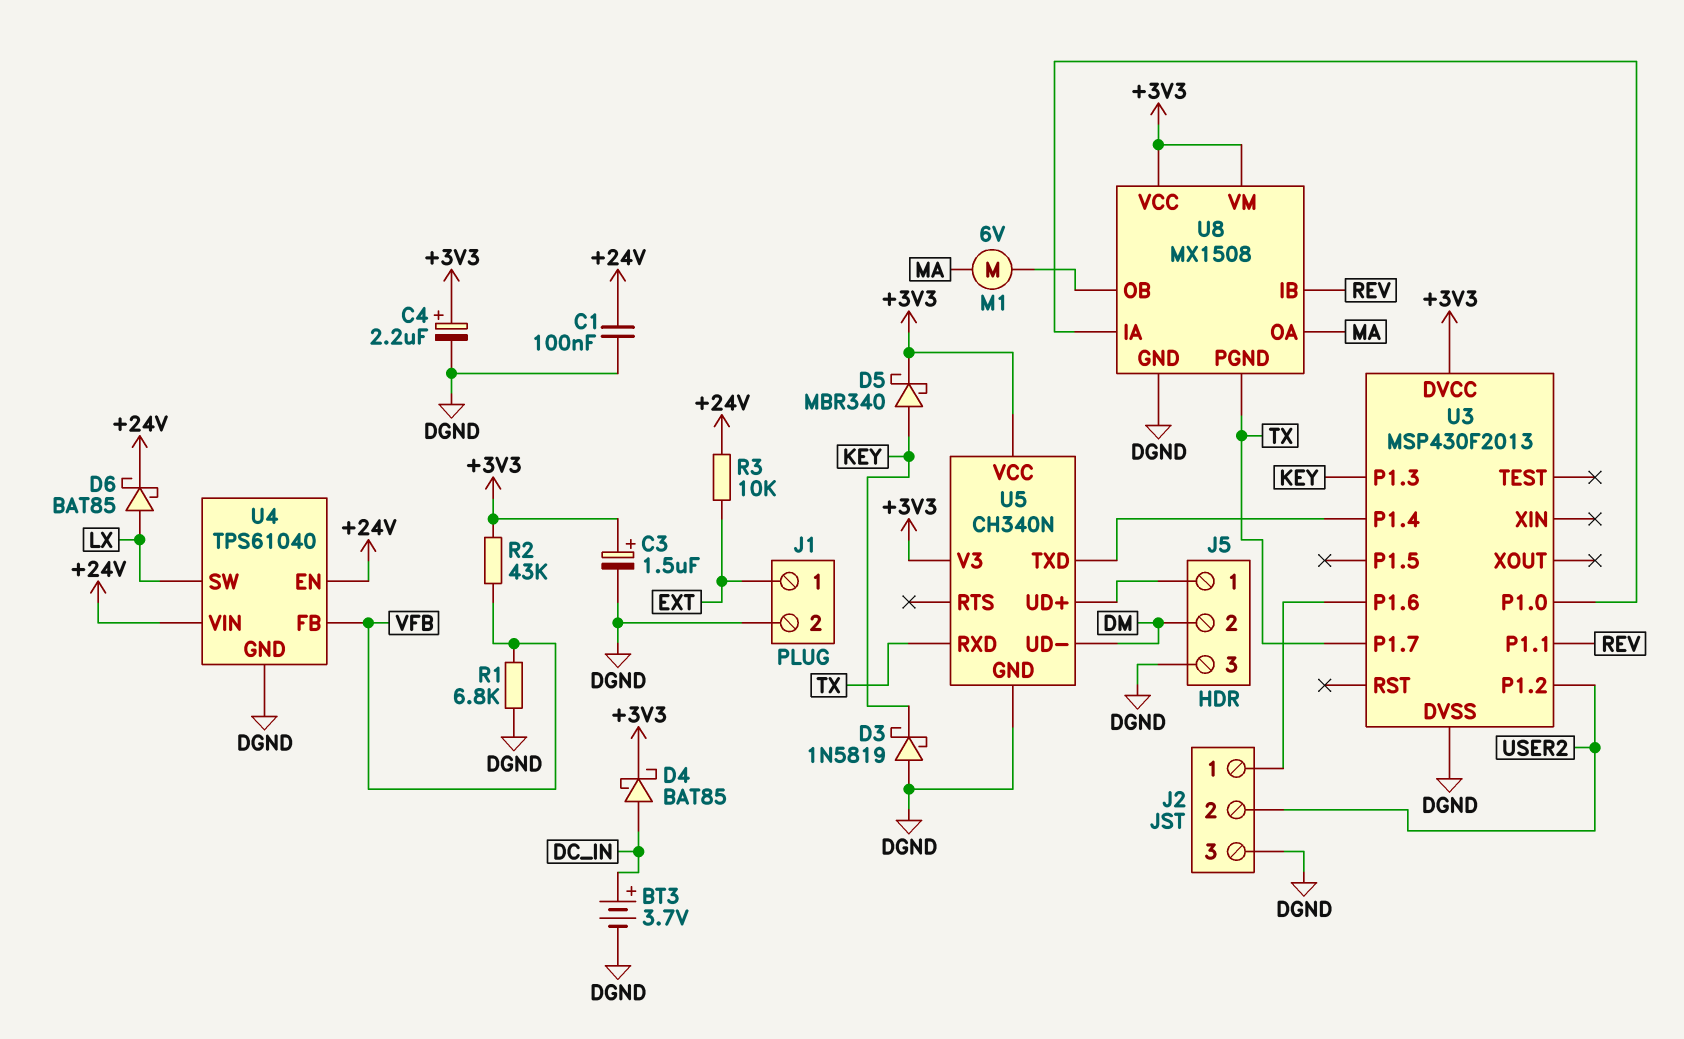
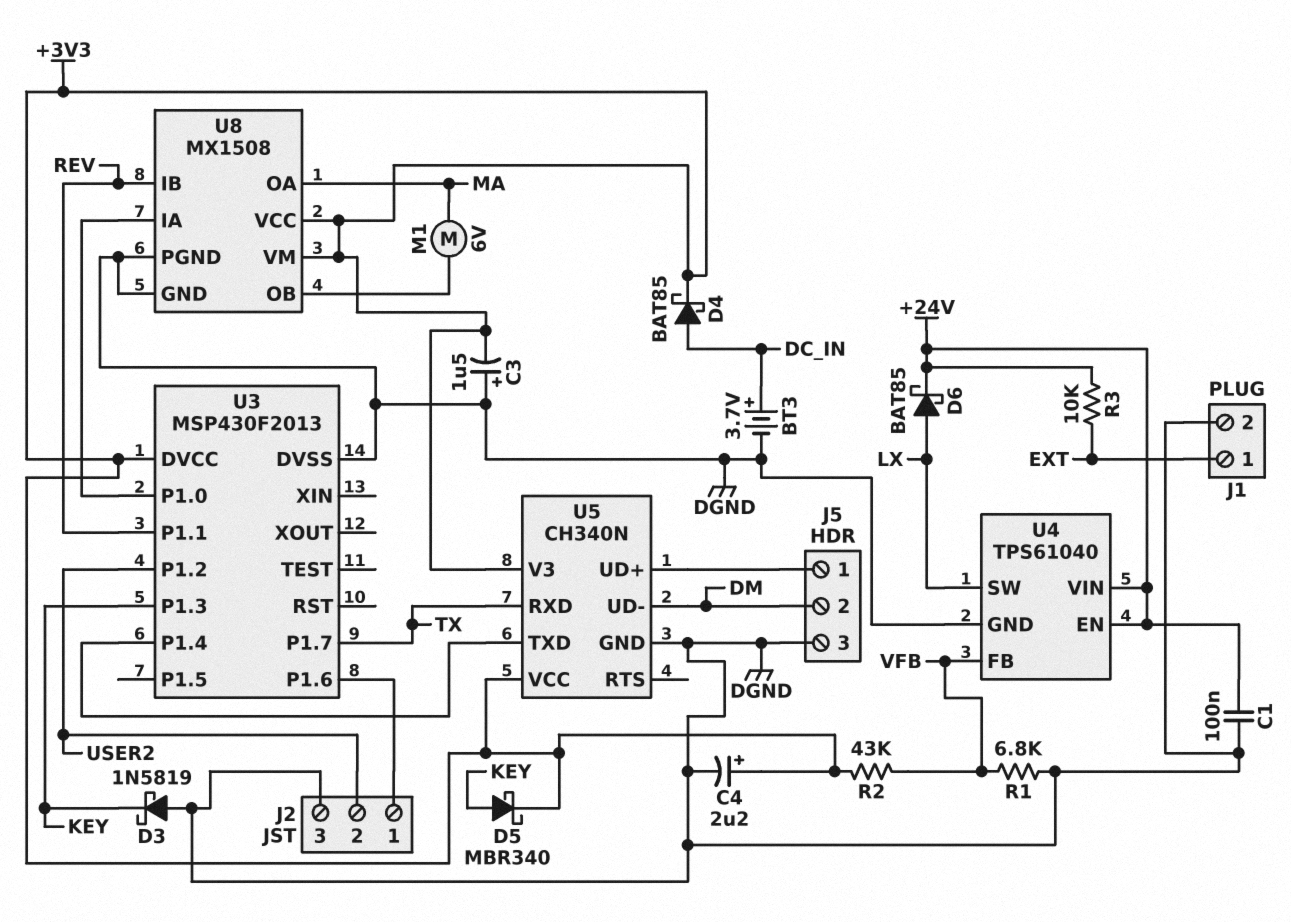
C3: 1.5uF (plus +3V3, minus DGND) -> 1.5uF (plus DGND, minus +3V3)
U8 pin PGND: TX -> DGND

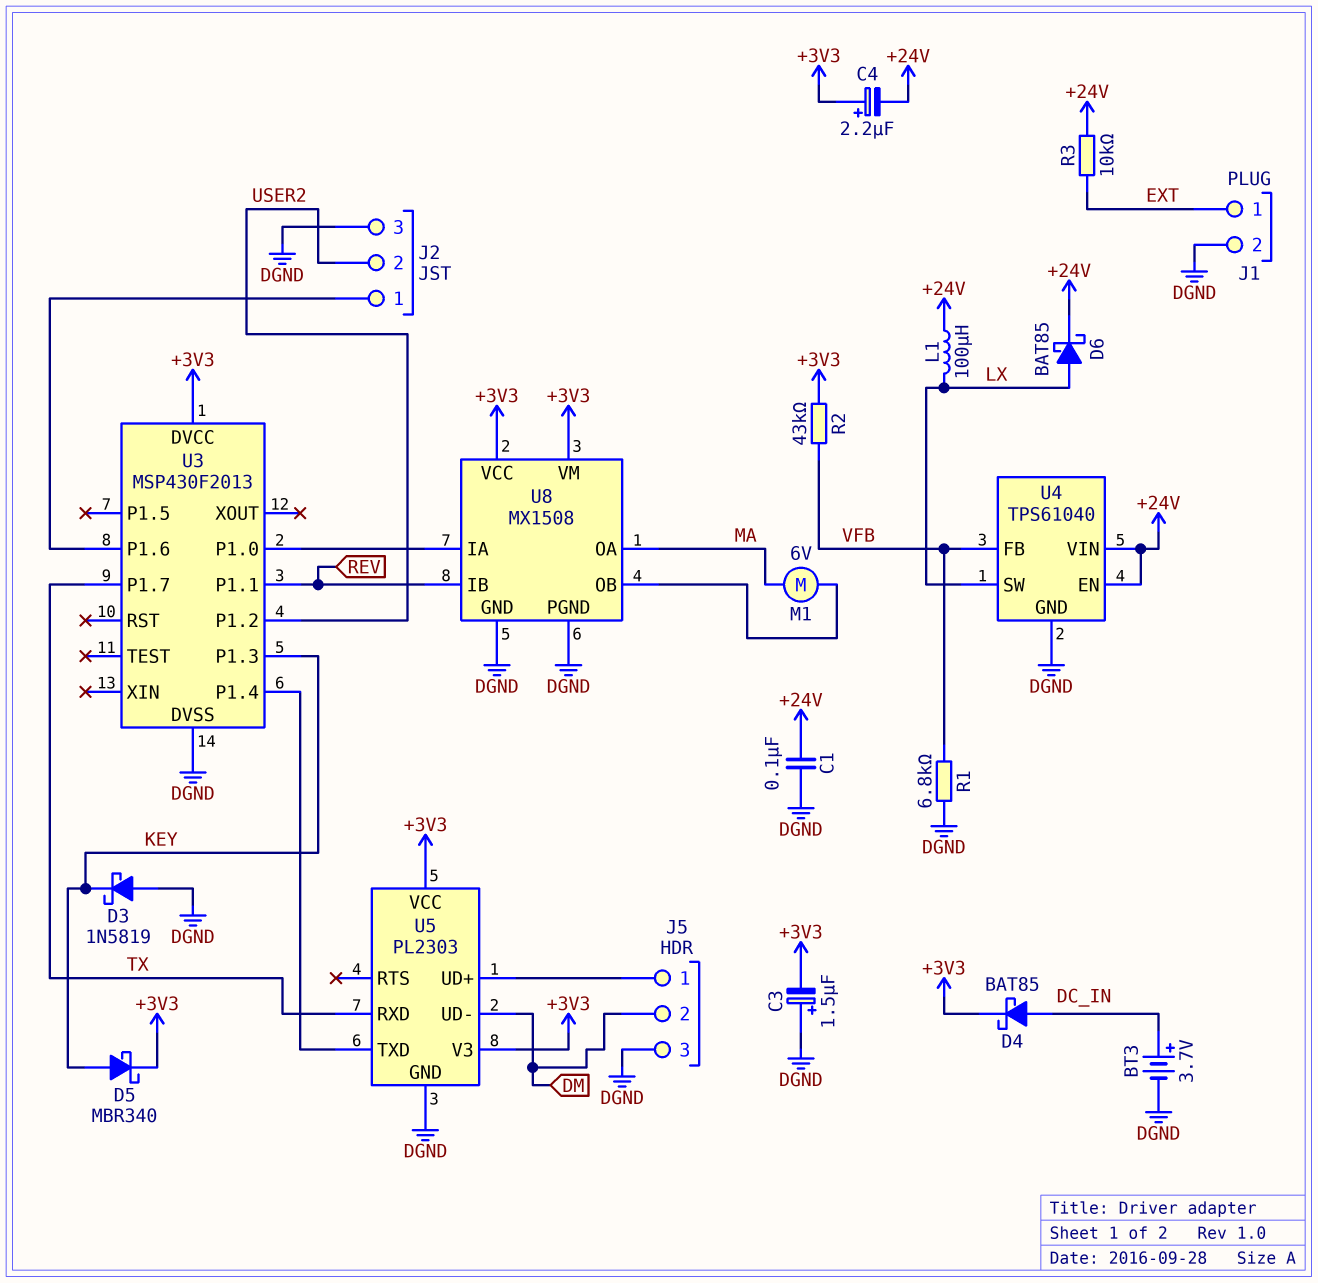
C4: 2.2uF (plus +3V3, minus DGND) -> 2.2uF (plus +3V3, minus +24V)
L1: none -> 100uH (+24V, LX)
U5: CH340N -> PL2303

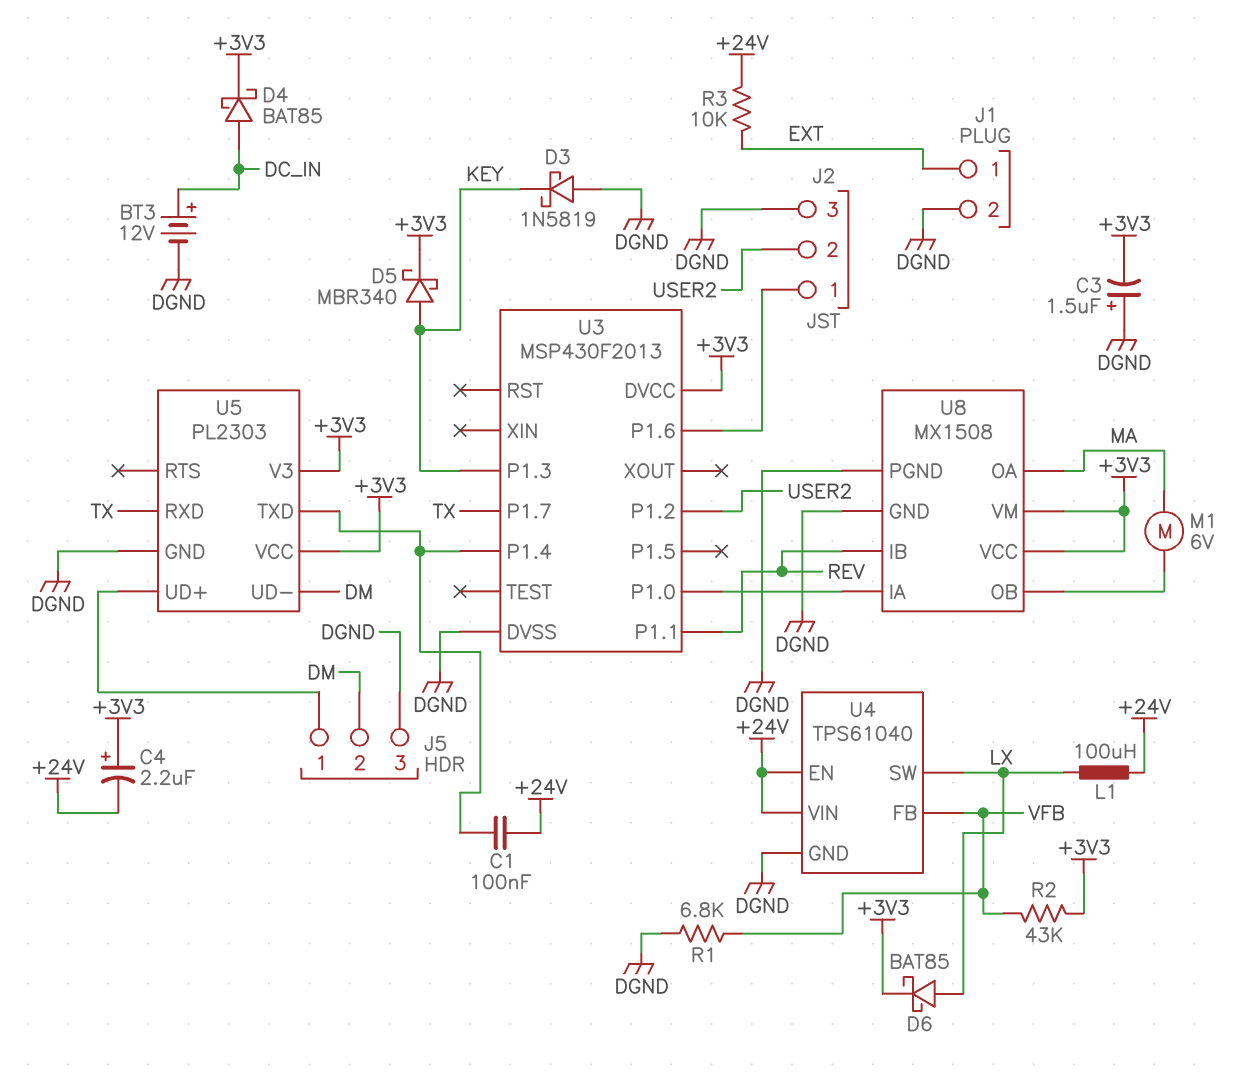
BT3: 3.7V (plus DC_IN, minus DGND) -> 12V (plus DC_IN, minus DGND)
C1: 100nF (+24V, DGND) -> 100nF (+24V, U3/P1.4)
D6: schottky BAT85 (A LX, K +24V) -> schottky BAT85 (A LX, K +3V3)

